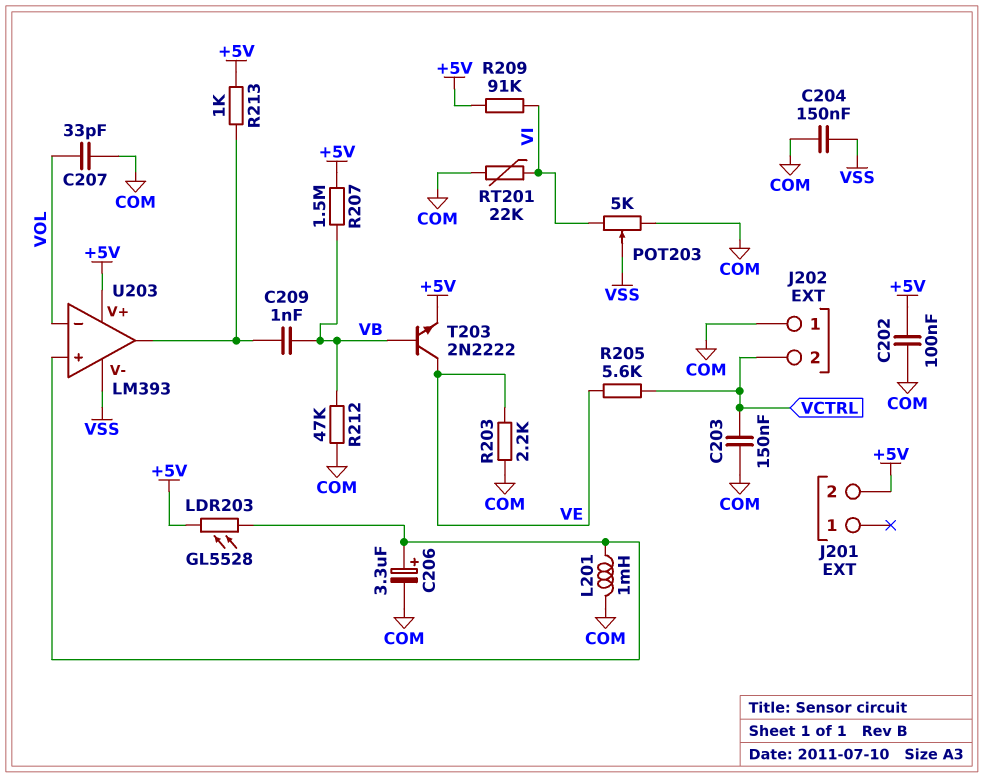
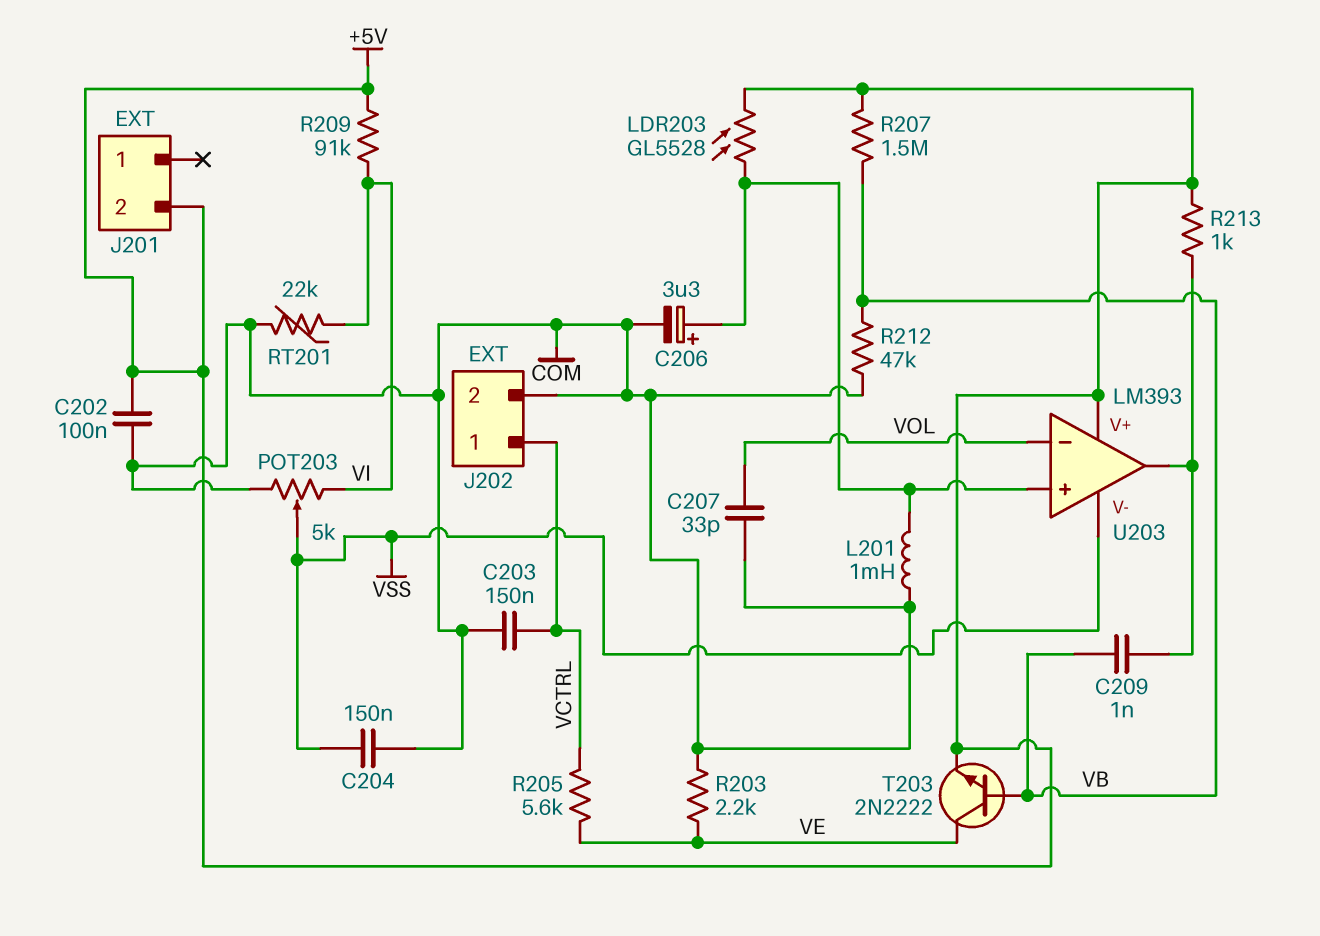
J202 pin 1: COM -> VCTRL
J202 pin 2: VCTRL -> COM

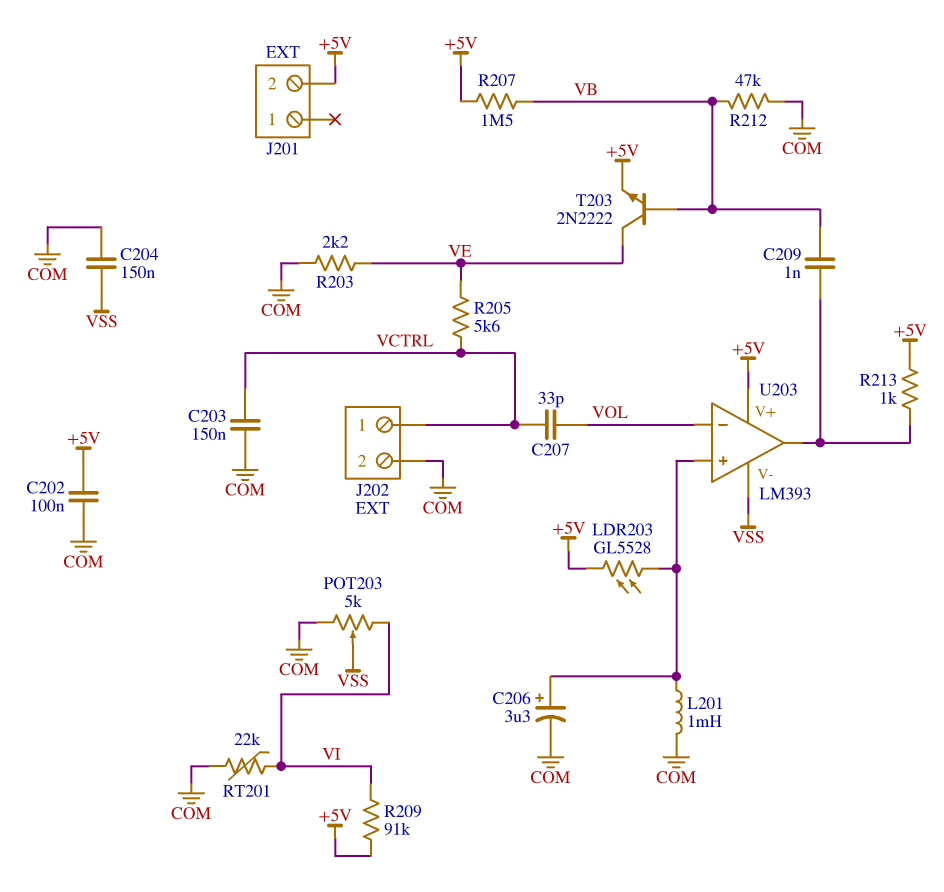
C207: 33pF (COM, VOL) -> 33pF (VCTRL, VOL)

